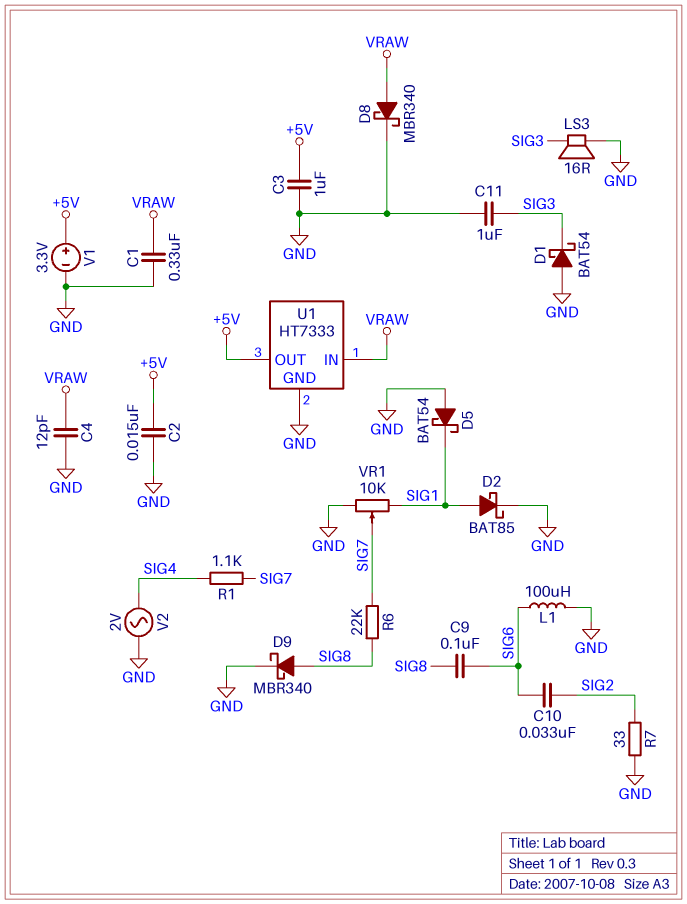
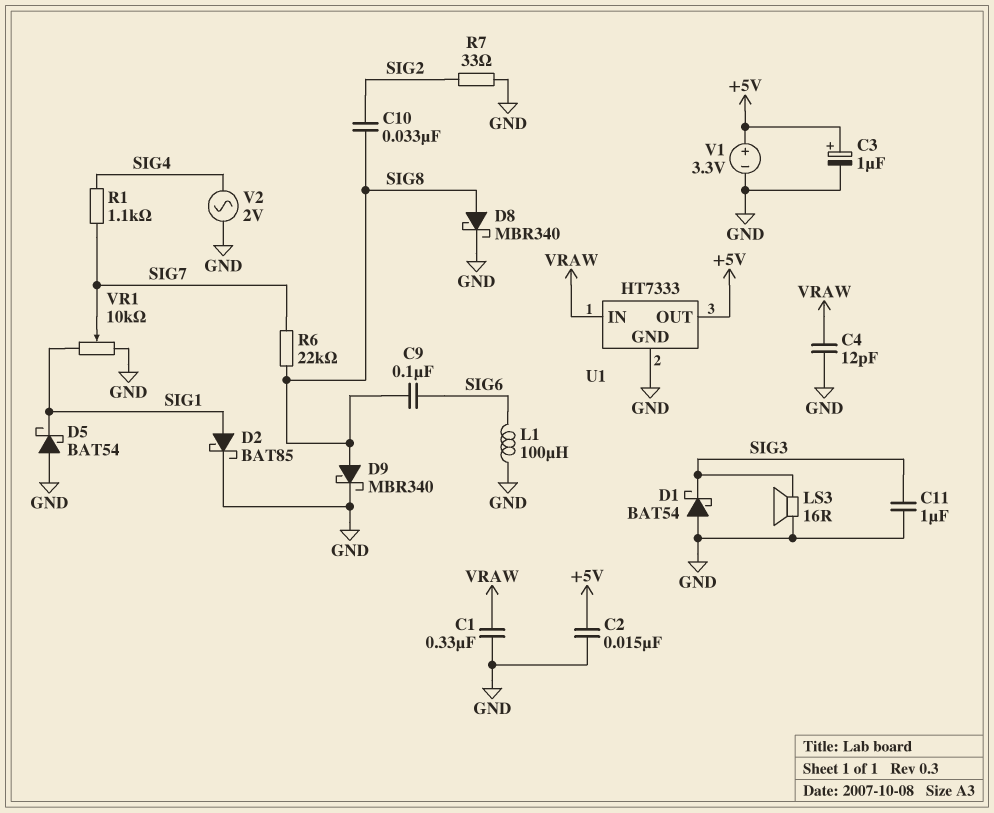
C3: 1uF (+5V, GND) -> 1uF (plus +5V, minus GND)
C10: 33nF (SIG2, SIG6) -> 33nF (SIG2, SIG8)
D8: schottky MBR340 (A VRAW, K GND) -> schottky MBR340 (A SIG8, K GND)

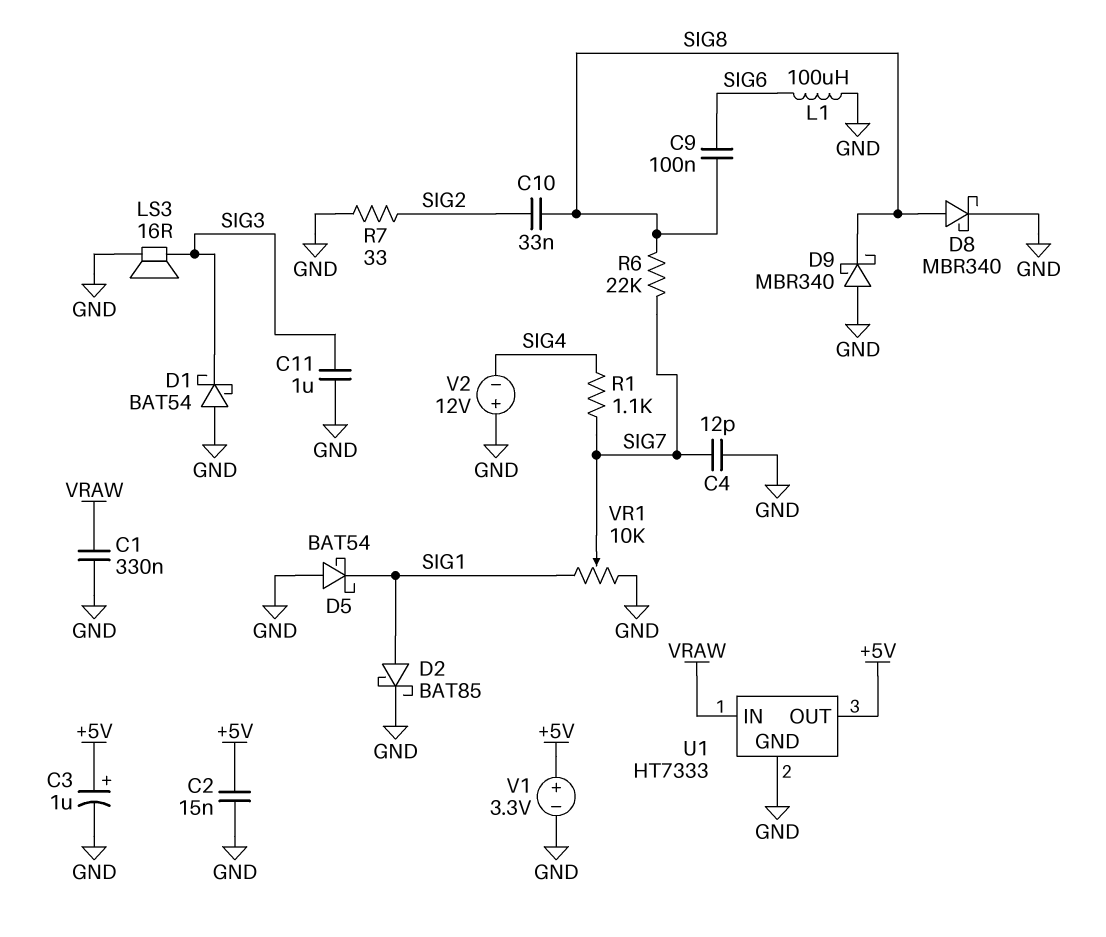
C4: 12pF (GND, VRAW) -> 12pF (GND, SIG7)
D9: schottky MBR340 (A SIG8, K GND) -> schottky MBR340 (A GND, K SIG8)
V2: AC 2V (GND, SIG4) -> 12V (plus GND, minus SIG4)

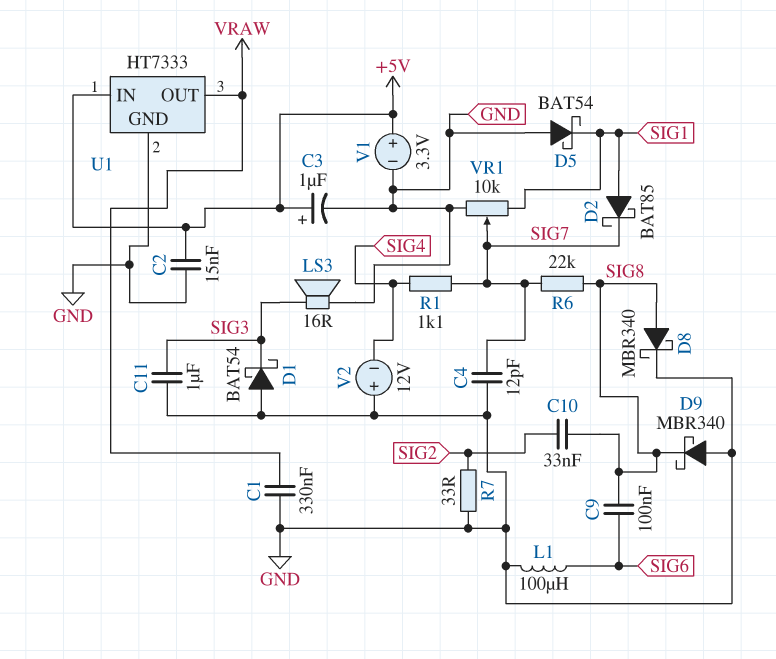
D2: schottky BAT85 (A SIG1, K GND) -> schottky BAT85 (A SIG1, K SIG7)
U1 pin IN: VRAW -> +5V
U1 pin OUT: +5V -> VRAW

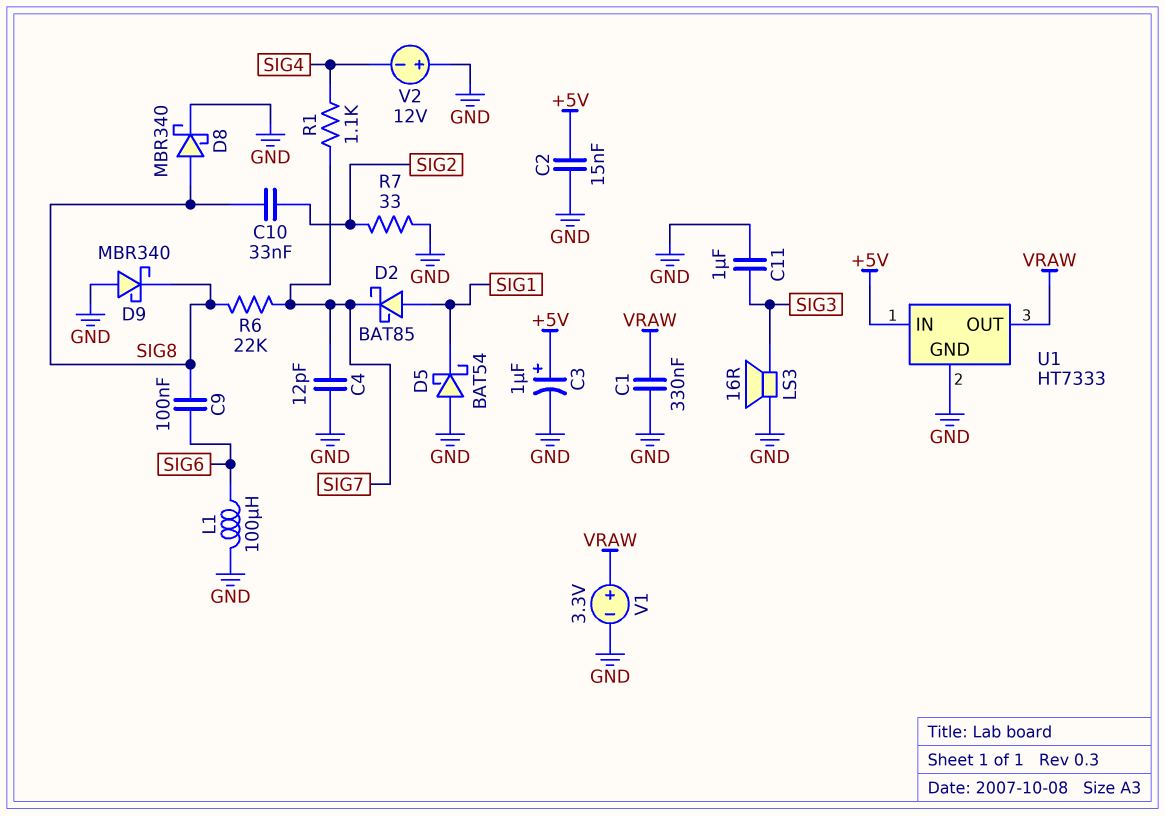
D1: schottky BAT54 (A GND, K SIG3) -> none
V1: 3.3V (plus +5V, minus GND) -> 3.3V (plus VRAW, minus GND)
VR1: 10k (GND, SIG1, wiper SIG7) -> none

